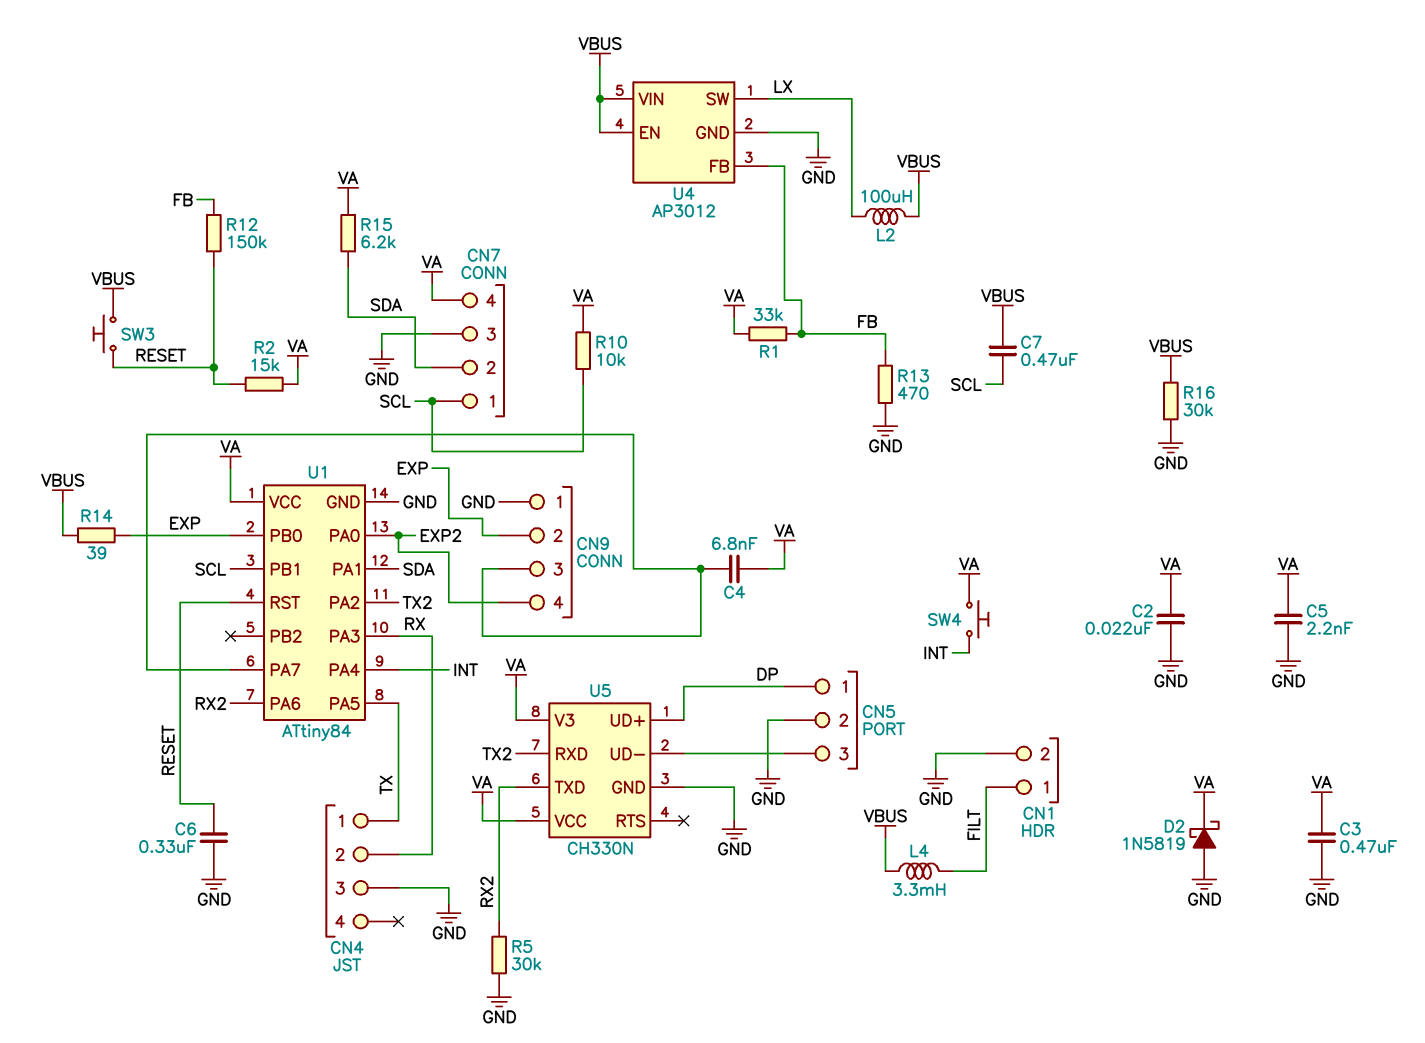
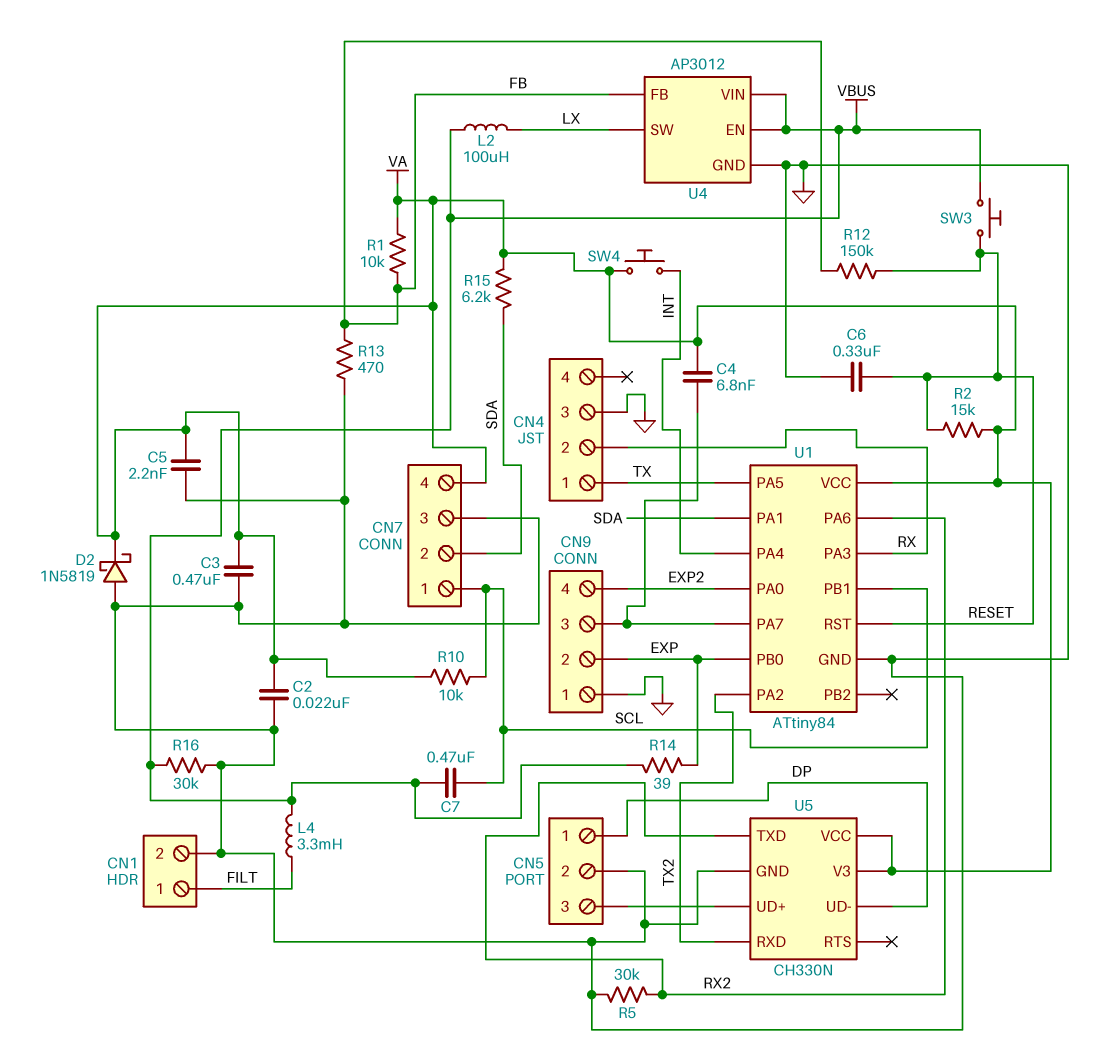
R1: 33k (FB, VA) -> 10k (FB, VA)
U5 pin UD+: DP -> CN5/3
U5 pin UD-: CN5/3 -> DP

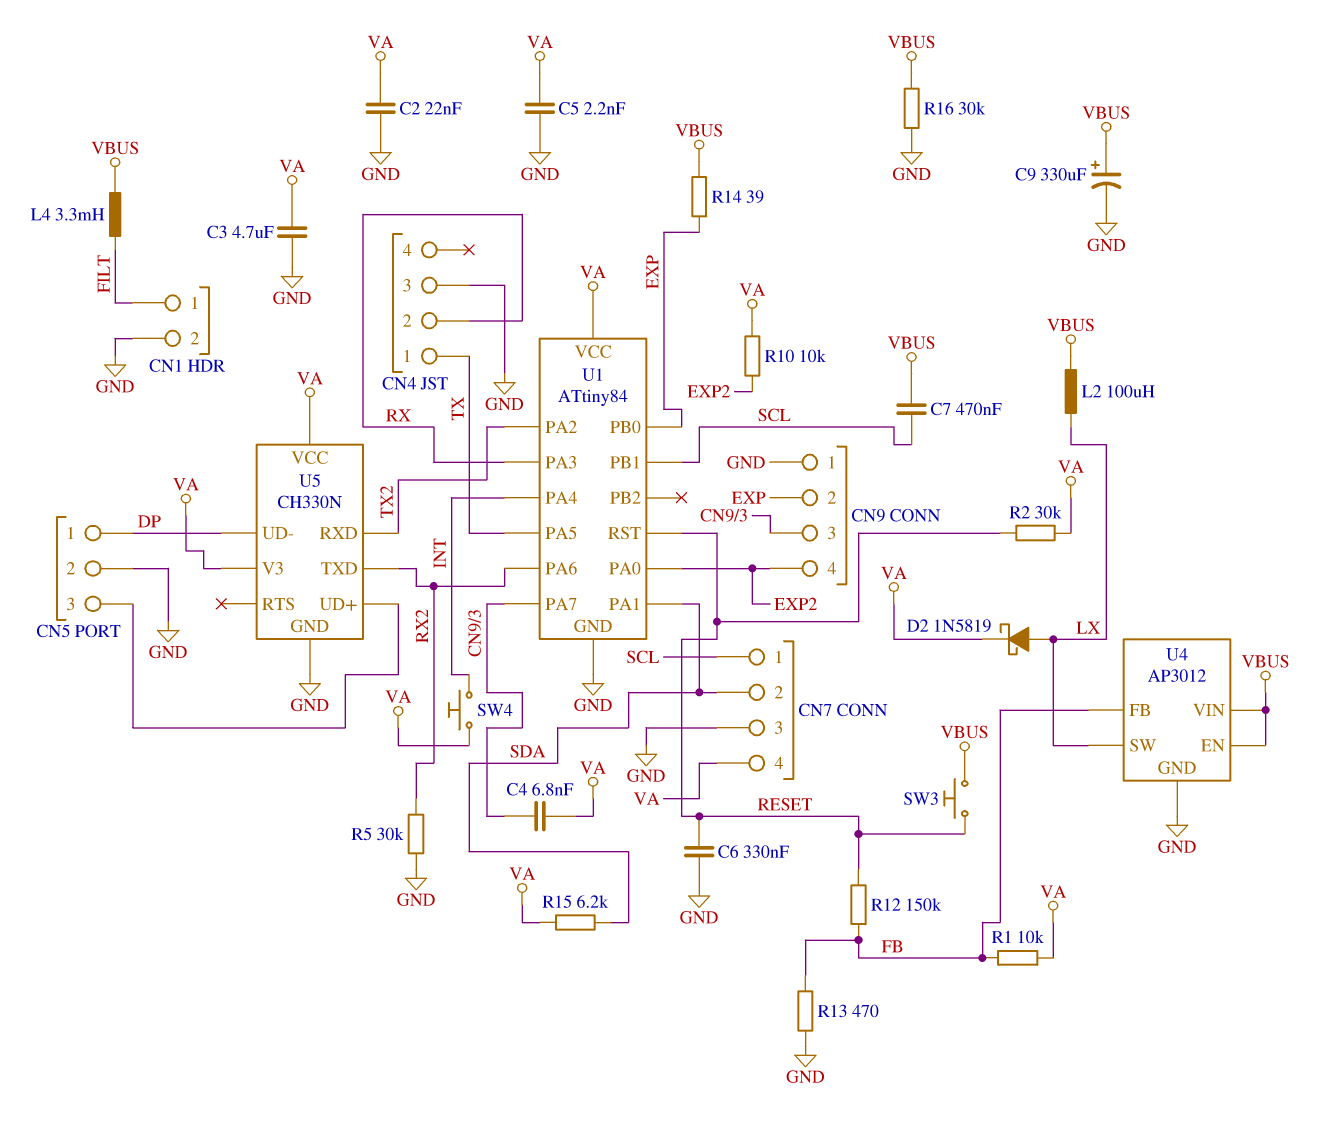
C3: 470nF (GND, VA) -> 4.7uF (GND, VA)
C9: none -> 330uF (plus VBUS, minus GND)
D2: schottky 1N5819 (A GND, K VA) -> schottky 1N5819 (A LX, K VA)
R2: 15k (RESET, VA) -> 30k (RESET, VA)
R10: 10k (SCL, VA) -> 10k (EXP2, VA)

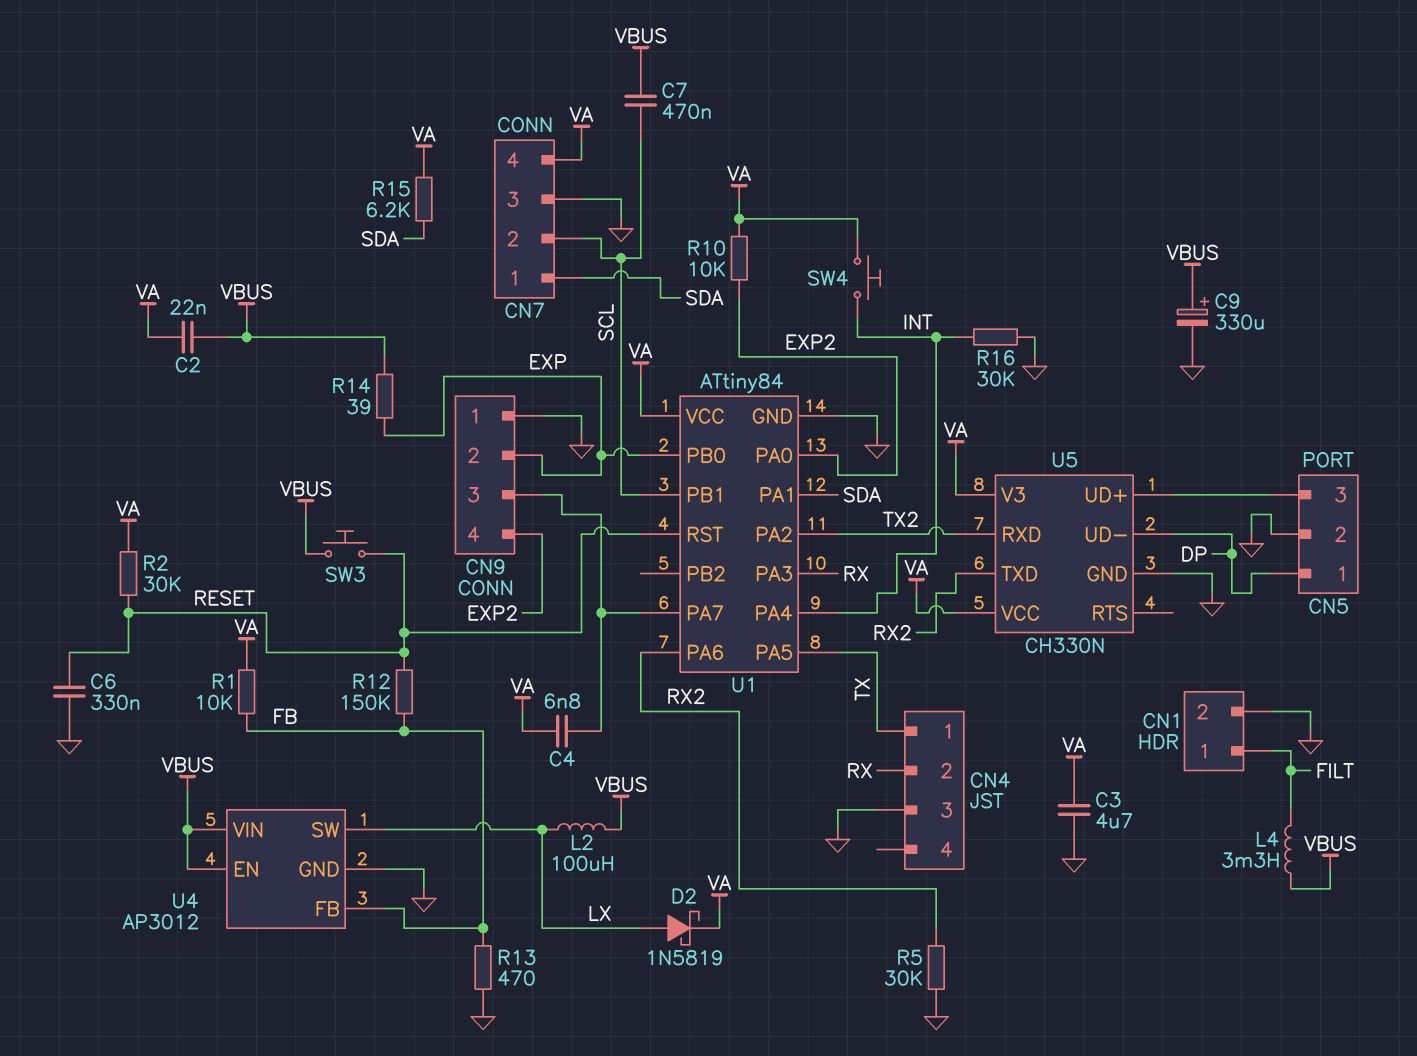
C2: 22nF (GND, VA) -> 22nF (VA, VBUS)
C5: 2.2nF (GND, VA) -> none
CN7 pin 1: SCL -> SDA
CN7 pin 2: SDA -> SCL
R16: 30k (GND, VBUS) -> 30k (GND, INT)

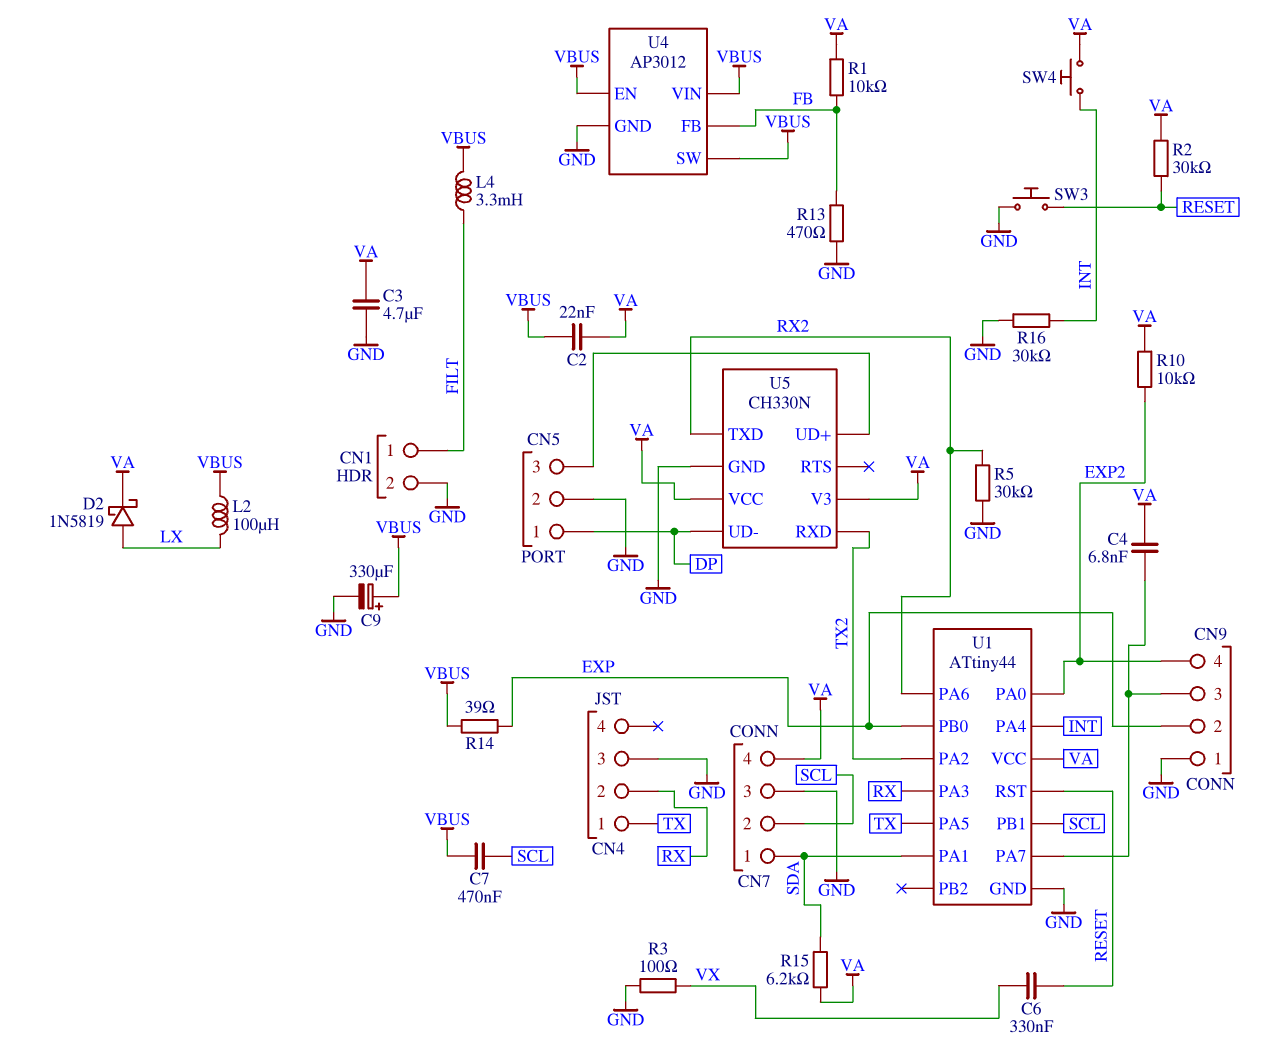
C6: 330nF (GND, RESET) -> 330nF (RESET, VX)
R3: none -> 100 (GND, VX)
R12: 150k (FB, RESET) -> none
SW3: button (RESET, VBUS) -> button (GND, RESET)
U1: ATtiny84 -> ATtiny44
U4 pin SW: LX -> VBUS

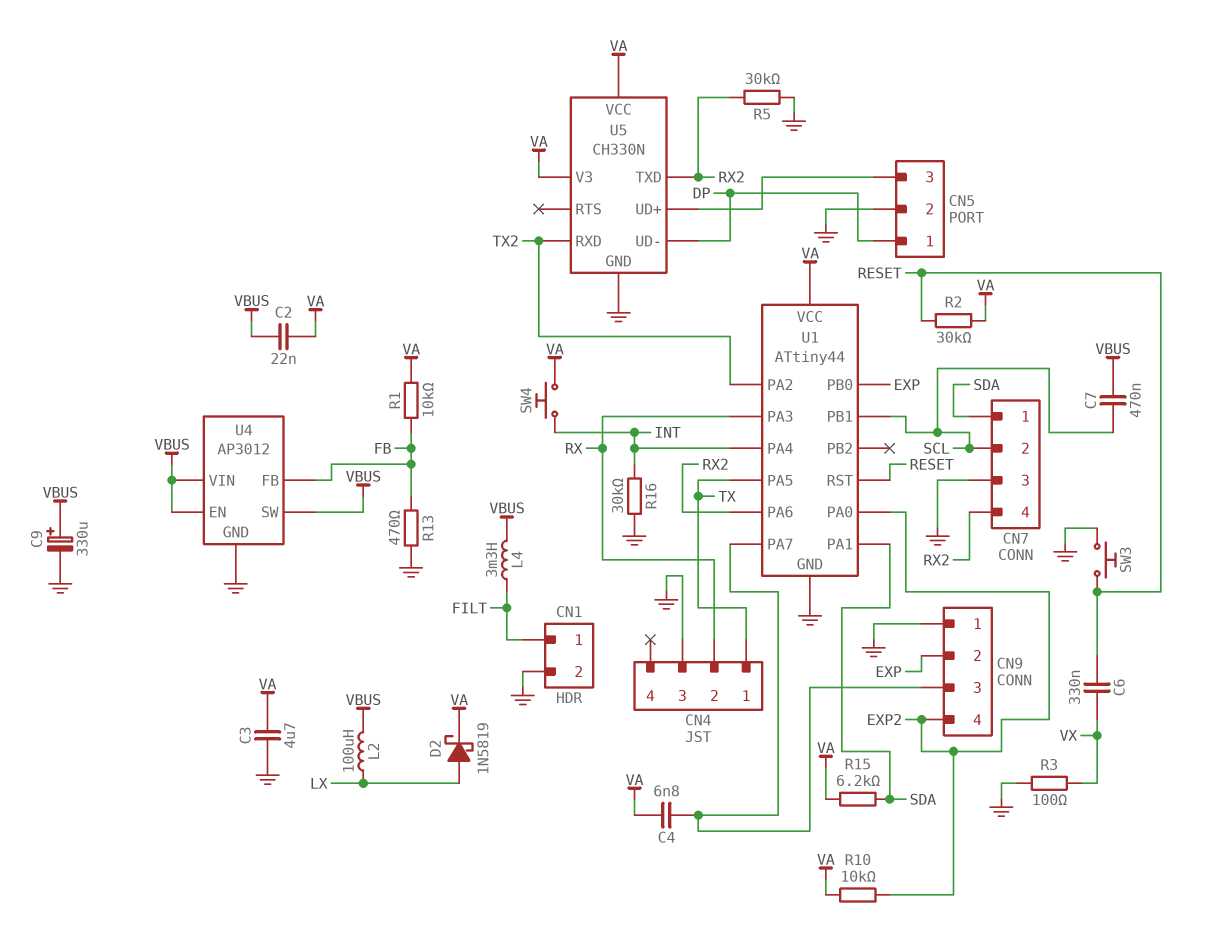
CN7 pin 4: VA -> RX2
R14: 39 (EXP, VBUS) -> none

